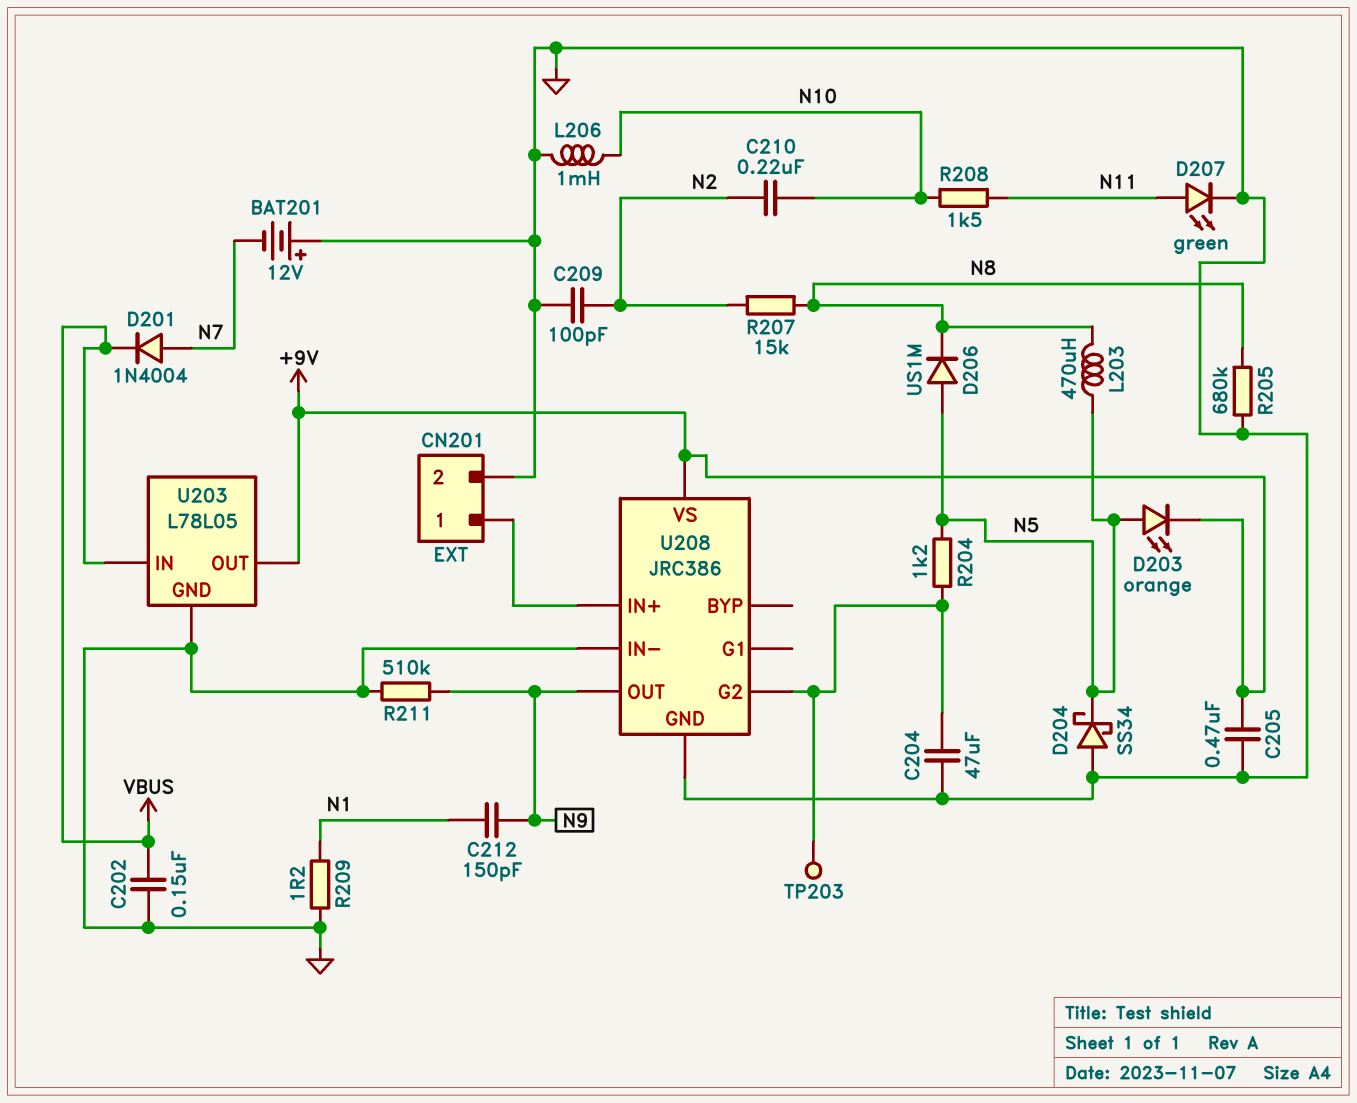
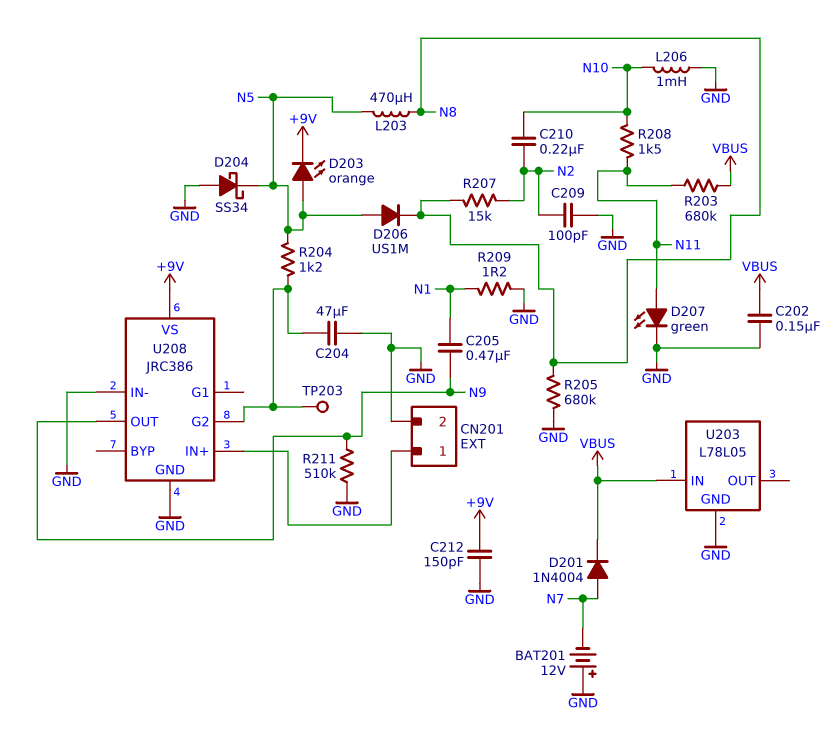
C205: 470nF (+9V, GND) -> 470nF (N1, N9)
C212: 150pF (N1, N9) -> 150pF (+9V, GND)
R203: none -> 680k (N11, VBUS)
U203 pin OUT: +9V -> none

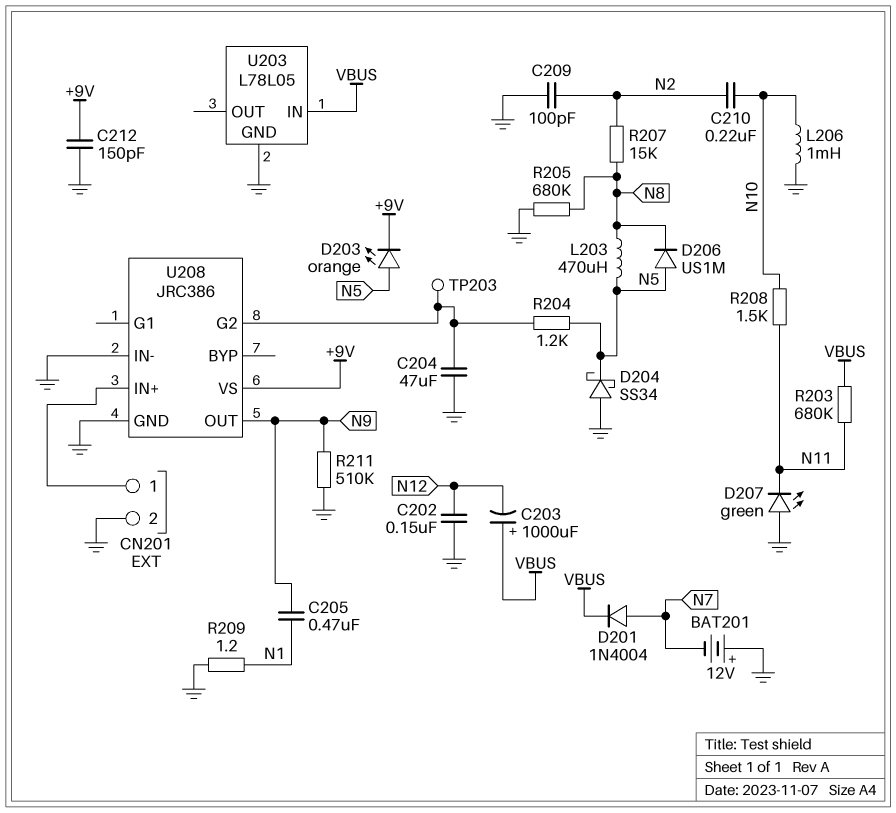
C202: 150nF (GND, VBUS) -> 150nF (GND, N12)
C203: none -> 1000uF (plus VBUS, minus N12)
D207: LED green (A N11, K GND) -> LED green (A GND, K N11)

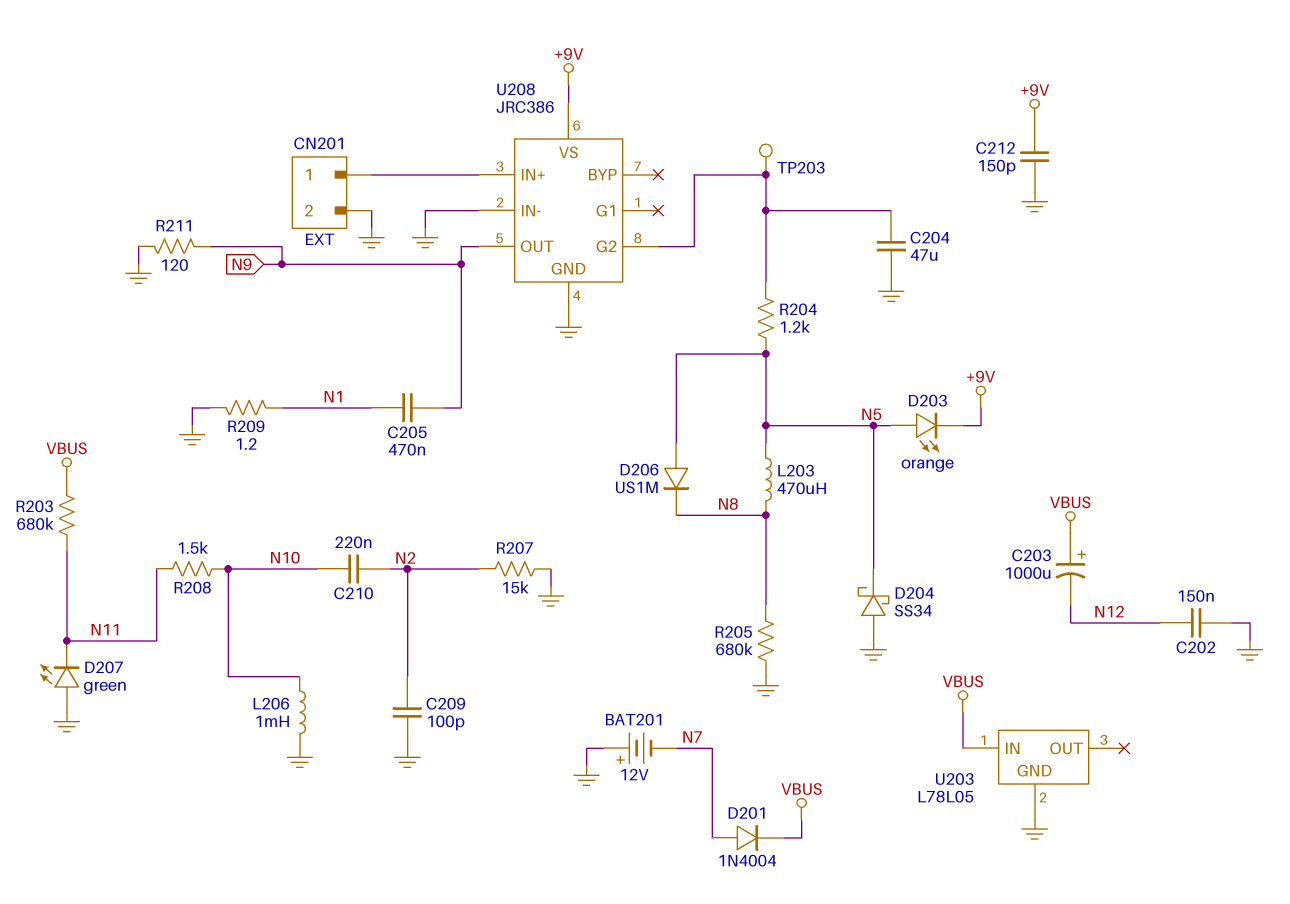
R207: 15k (N2, N8) -> 15k (GND, N2)
R211: 510k (GND, N9) -> 120 (GND, N9)

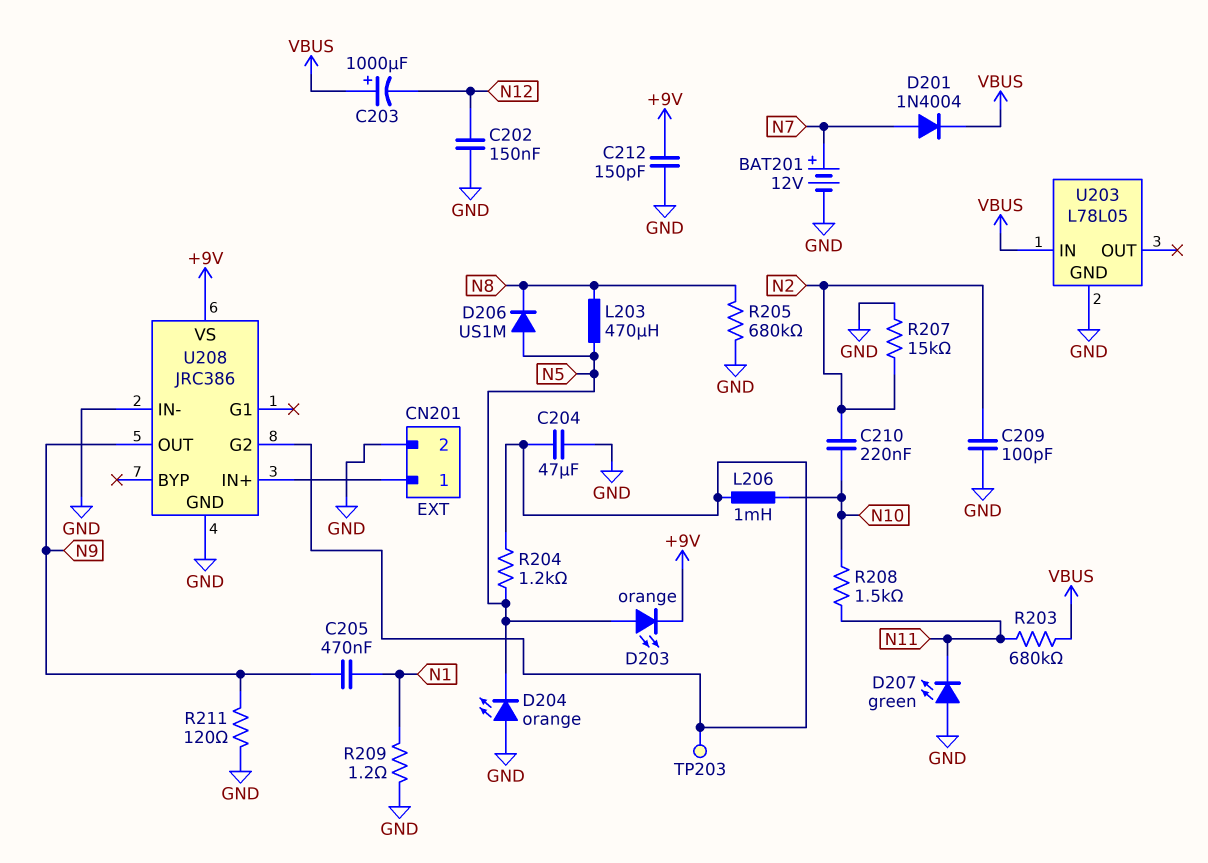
BAT201: 12V (plus GND, minus N7) -> 12V (plus N7, minus GND)
D204: schottky SS34 (A GND, K N5) -> LED orange (A GND, K N5)
L206: 1mH (GND, N10) -> 1mH (N10, U208/G2)

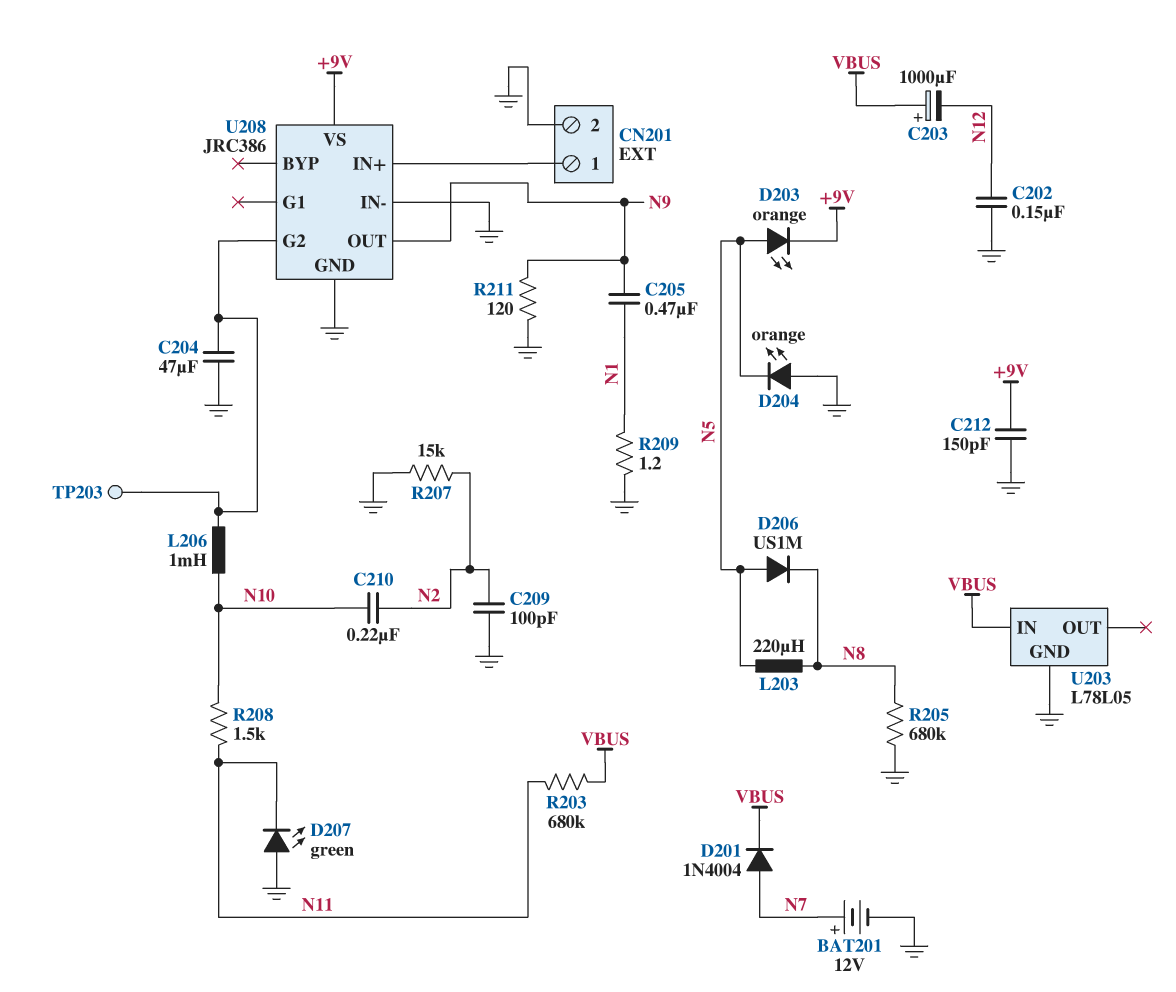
L203: 470uH (N5, N8) -> 220uH (N5, N8)
R204: 1.2k (N5, U208/G2) -> none

